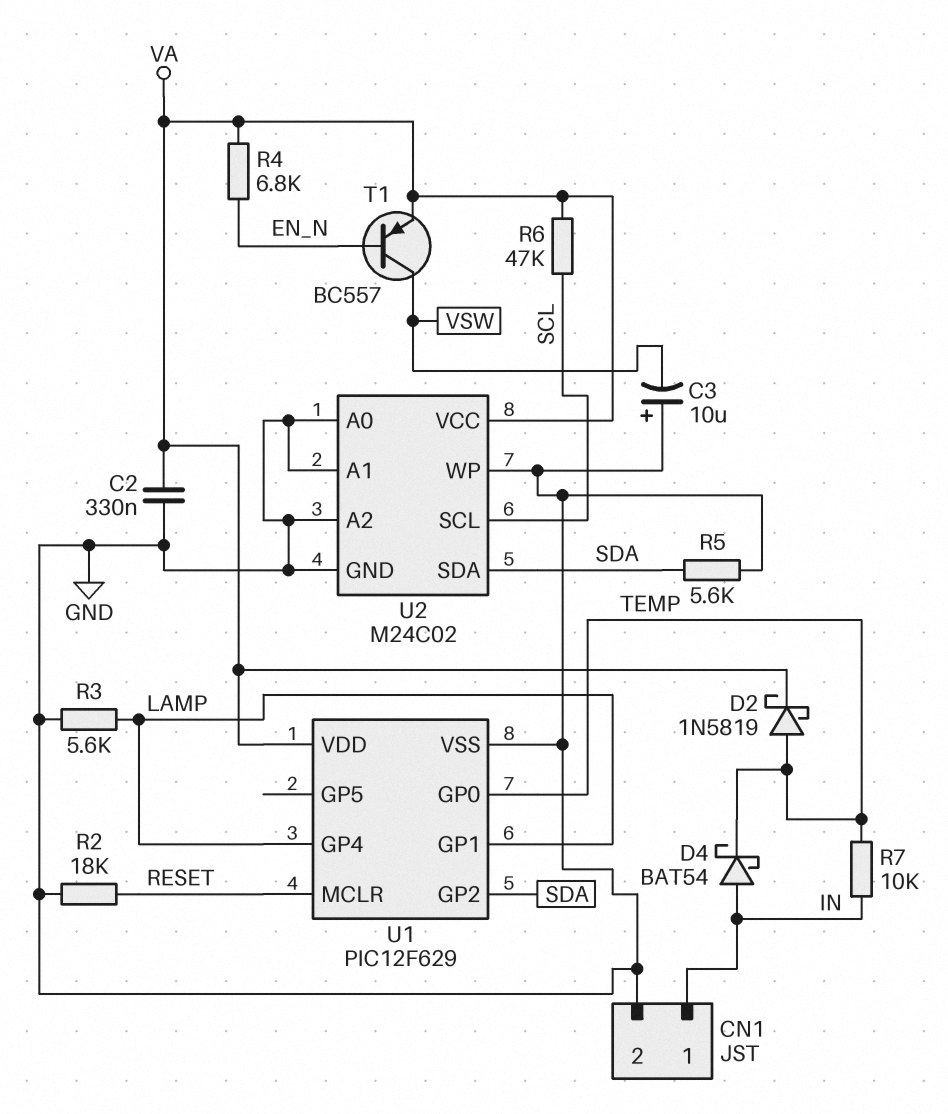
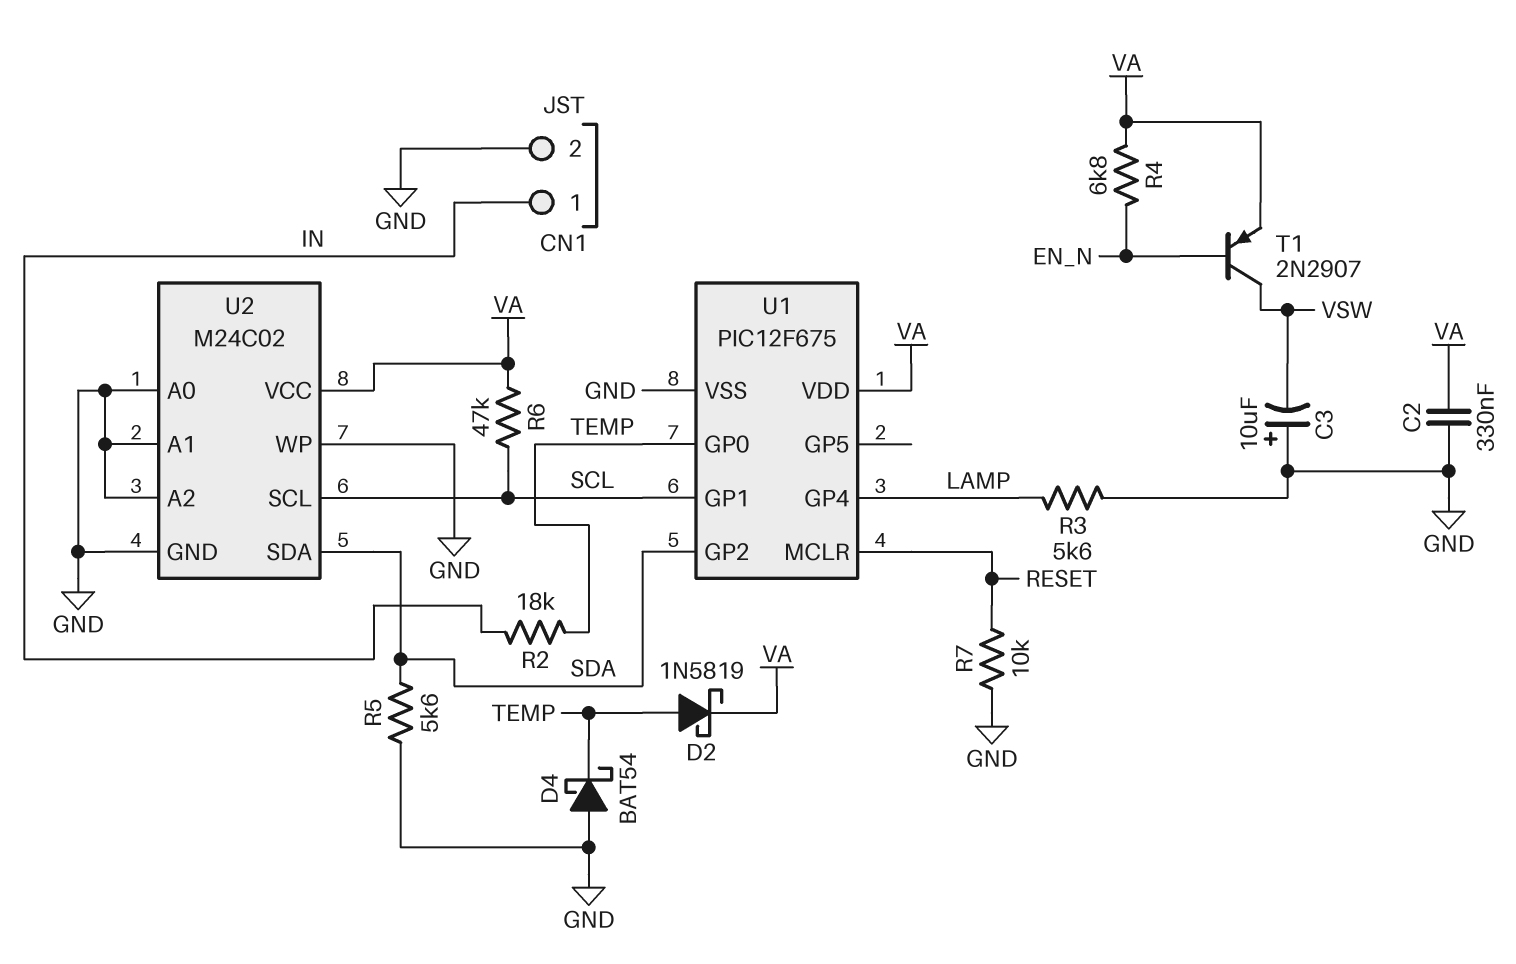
D4: schottky BAT54 (A IN, K TEMP) -> schottky BAT54 (A GND, K TEMP)
R2: 18k (GND, RESET) -> 18k (IN, TEMP)
R7: 10k (IN, TEMP) -> 10k (GND, RESET)
T1: PNP BC557 (B EN_N, C VSW, E VA) -> PNP 2N2907 (B EN_N, C VSW, E VA)
U1: PIC12F629 -> PIC12F675
U1 pin GP1: LAMP -> SCL

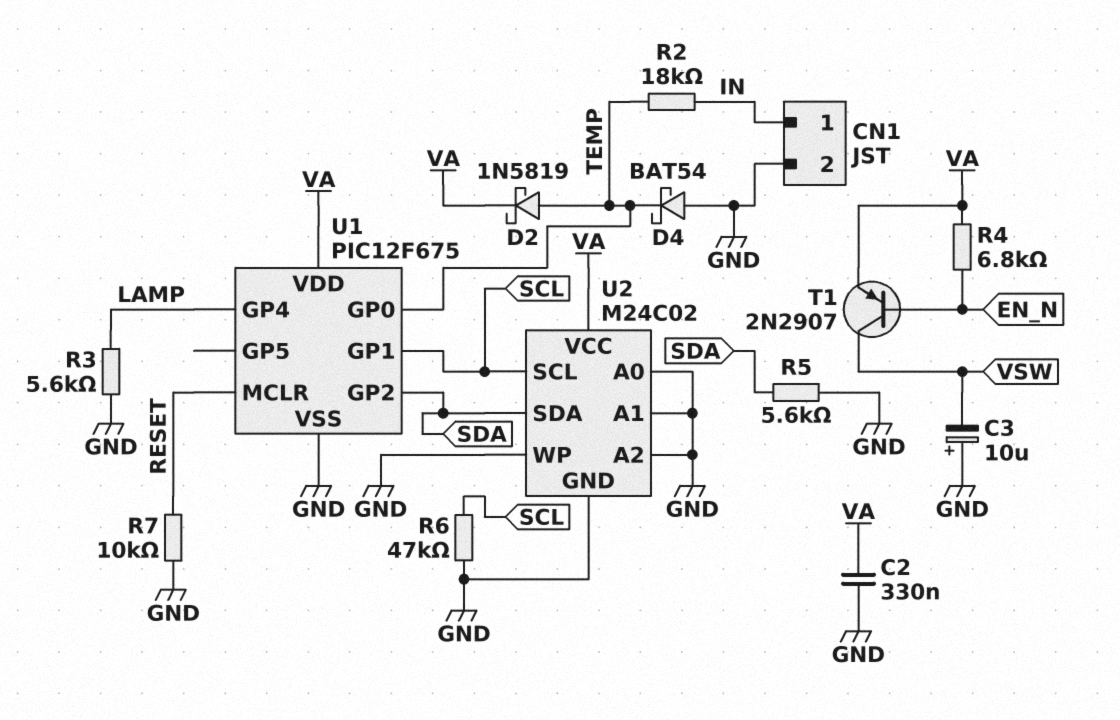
R6: 47k (SCL, VA) -> 47k (GND, SCL)

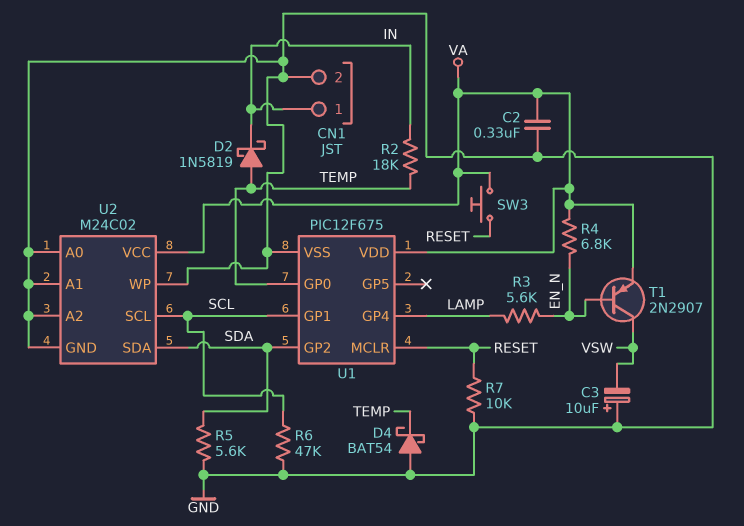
D2: schottky 1N5819 (A TEMP, K VA) -> schottky 1N5819 (A TEMP, K IN)
R3: 5.6k (GND, LAMP) -> 5.6k (EN_N, LAMP)
SW3: none -> button (RESET, VA)

